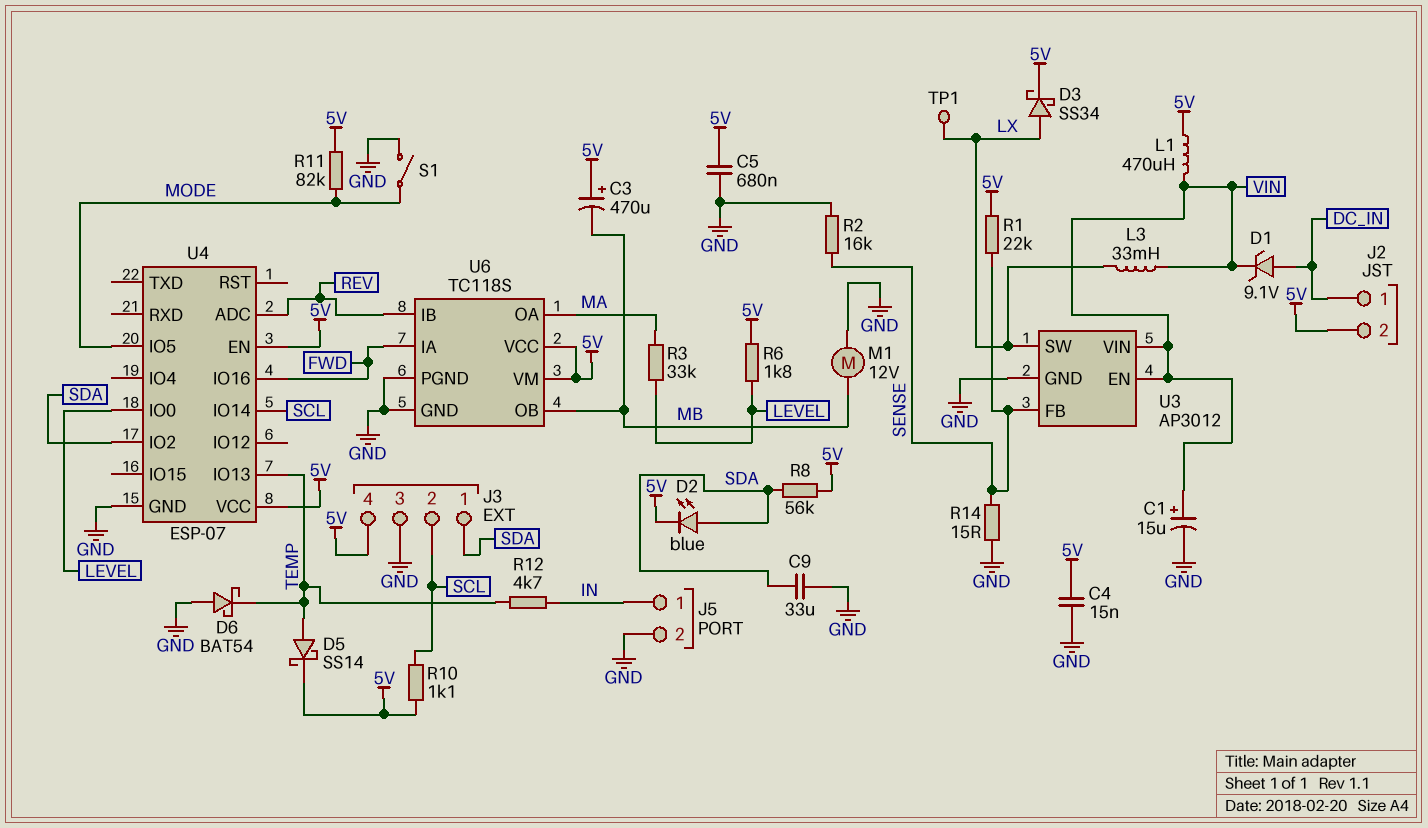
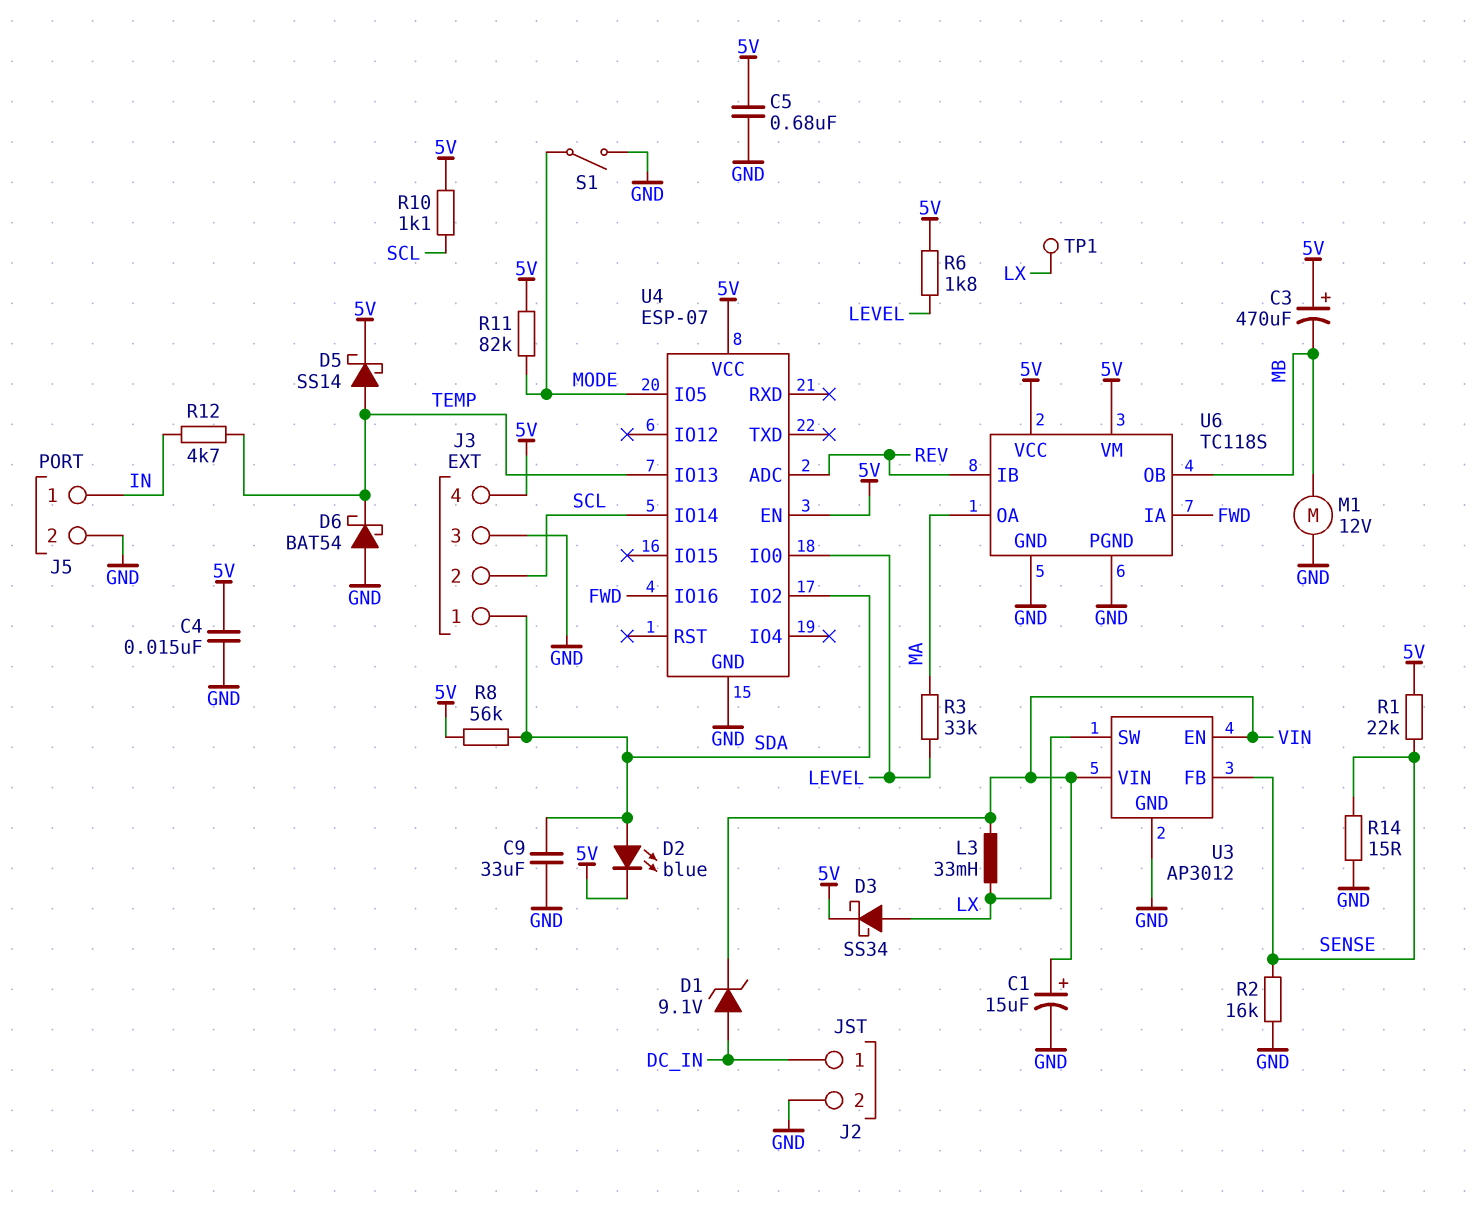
J2 pin 2: 5V -> GND
L1: 470uH (5V, VIN) -> none

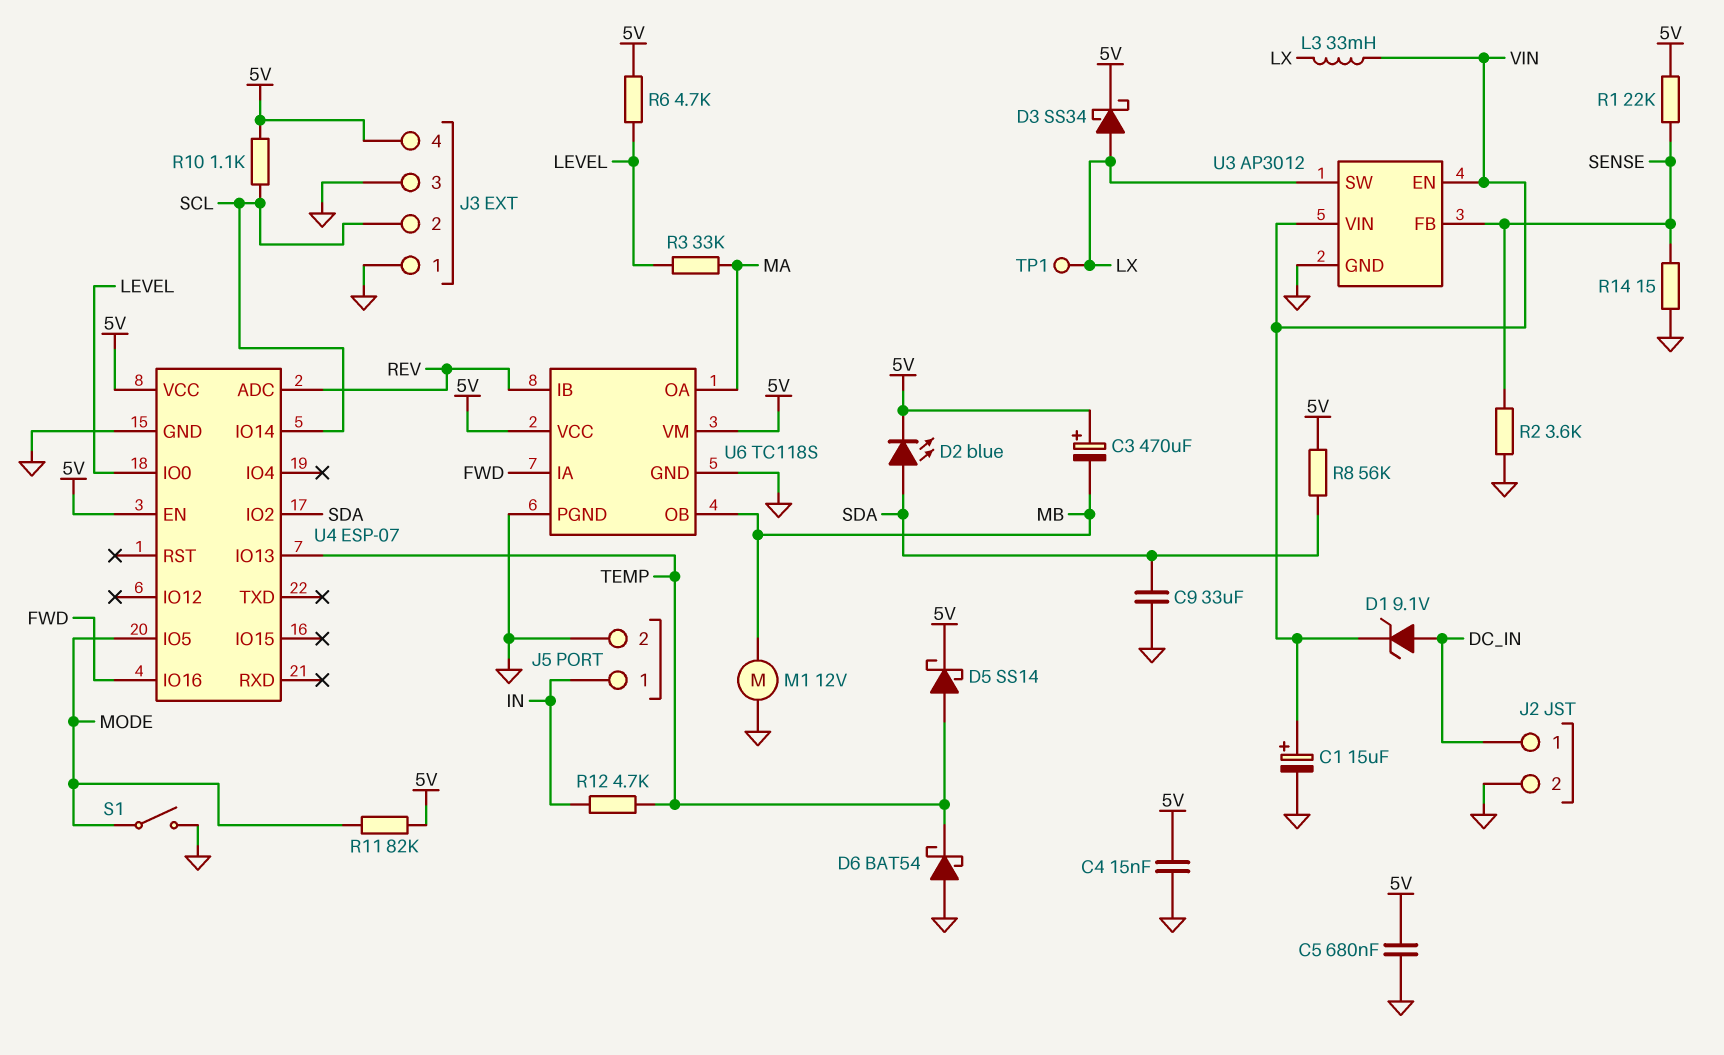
J3 pin 1: SDA -> GND
R2: 16k (GND, SENSE) -> 3.6k (GND, SENSE)
R6: 1.8k (5V, LEVEL) -> 4.7k (5V, LEVEL)

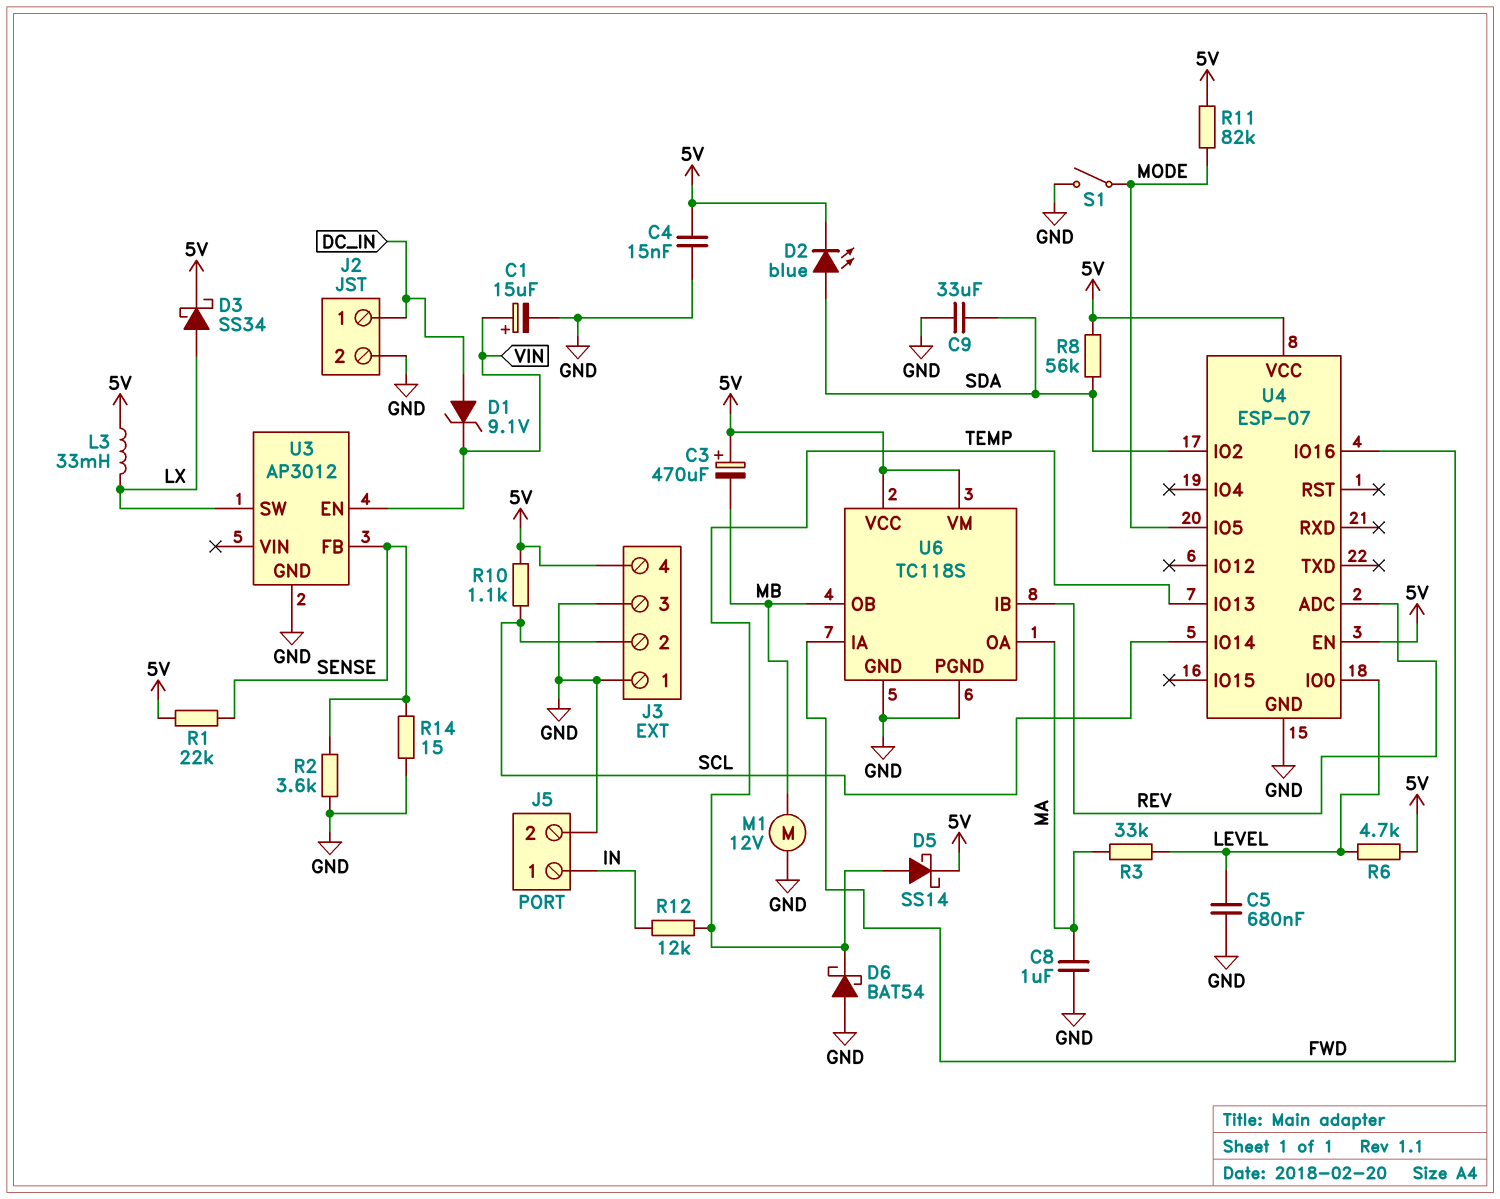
C5: 680nF (5V, GND) -> 680nF (GND, LEVEL)
C8: none -> 1uF (GND, MA)
L3: 33mH (LX, VIN) -> 33mH (5V, LX)
R12: 4.7k (IN, TEMP) -> 12k (IN, TEMP)
TP1: test point (LX) -> none
U3 pin VIN: VIN -> none

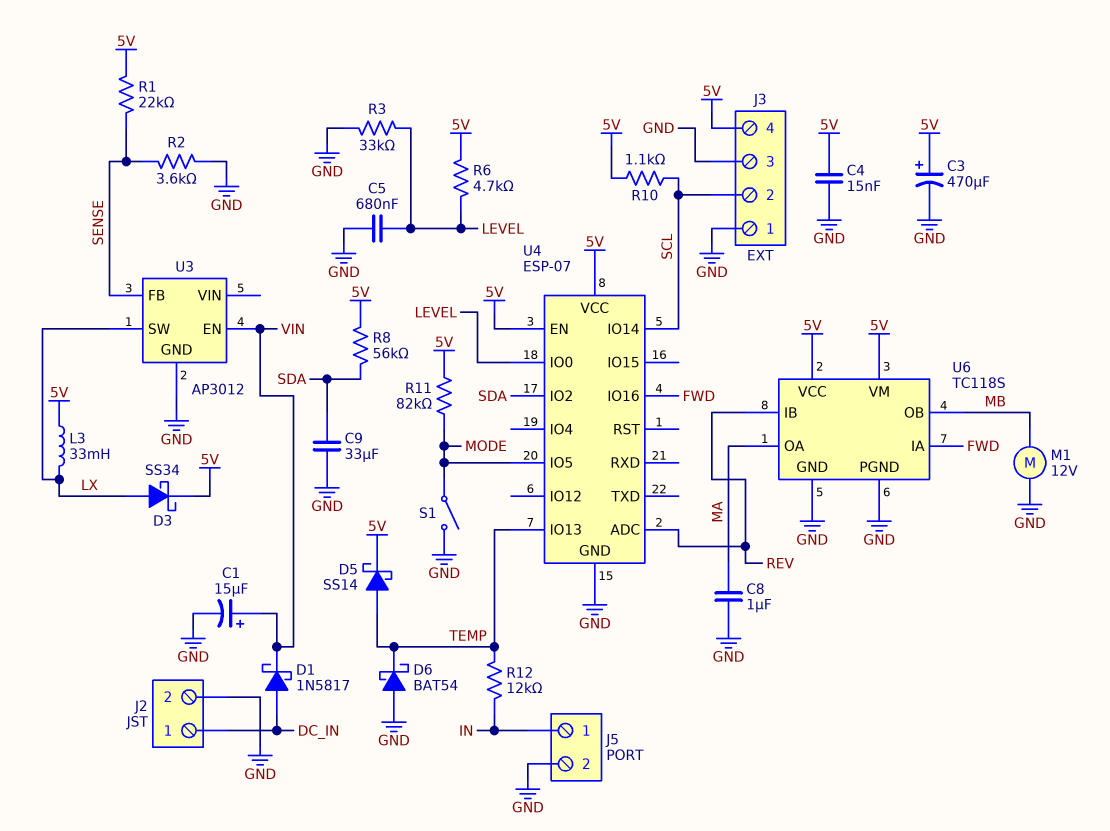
C3: 470uF (plus 5V, minus MB) -> 470uF (plus 5V, minus GND)
D1: zener 9.1V (A DC_IN, K VIN) -> schottky 1N5817 (A DC_IN, K VIN)
D2: LED blue (A SDA, K 5V) -> none
R3: 33k (LEVEL, MA) -> 33k (GND, LEVEL)
R14: 15 (GND, SENSE) -> none

